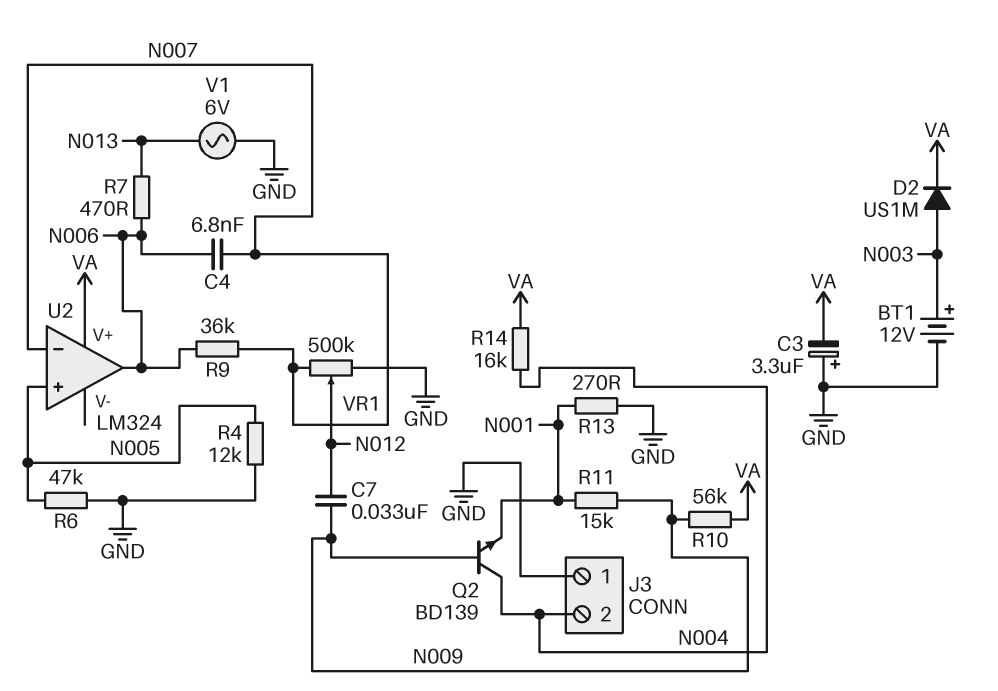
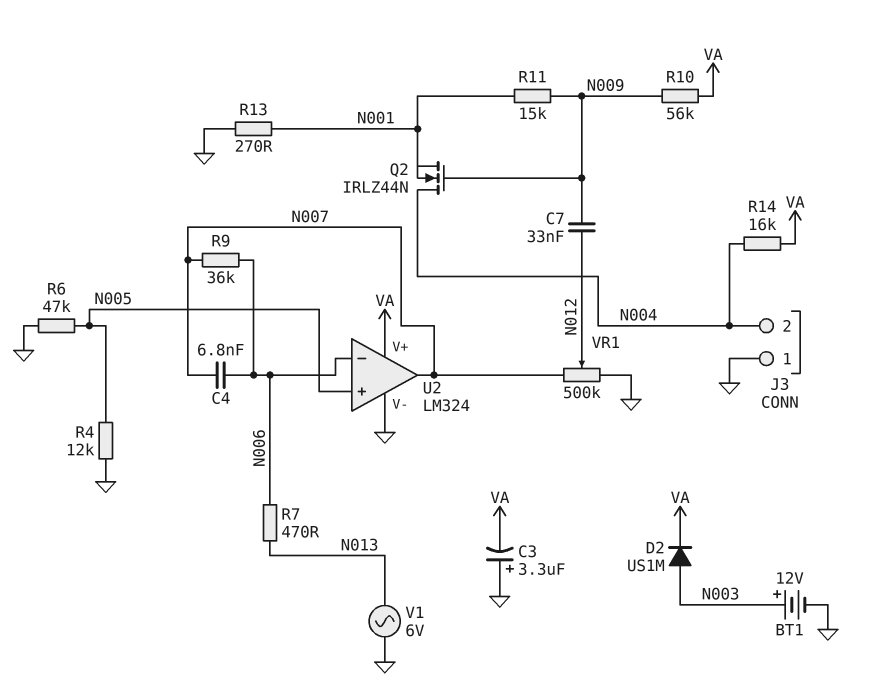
Q2: NPN BD139 (B N009, C N004, E N001) -> NMOS IRLZ44N (G N009, D N004, S N001)
U2 pin V-: none -> GND
U2 pin in-: N007 -> N006
U2 pin out: N006 -> N007

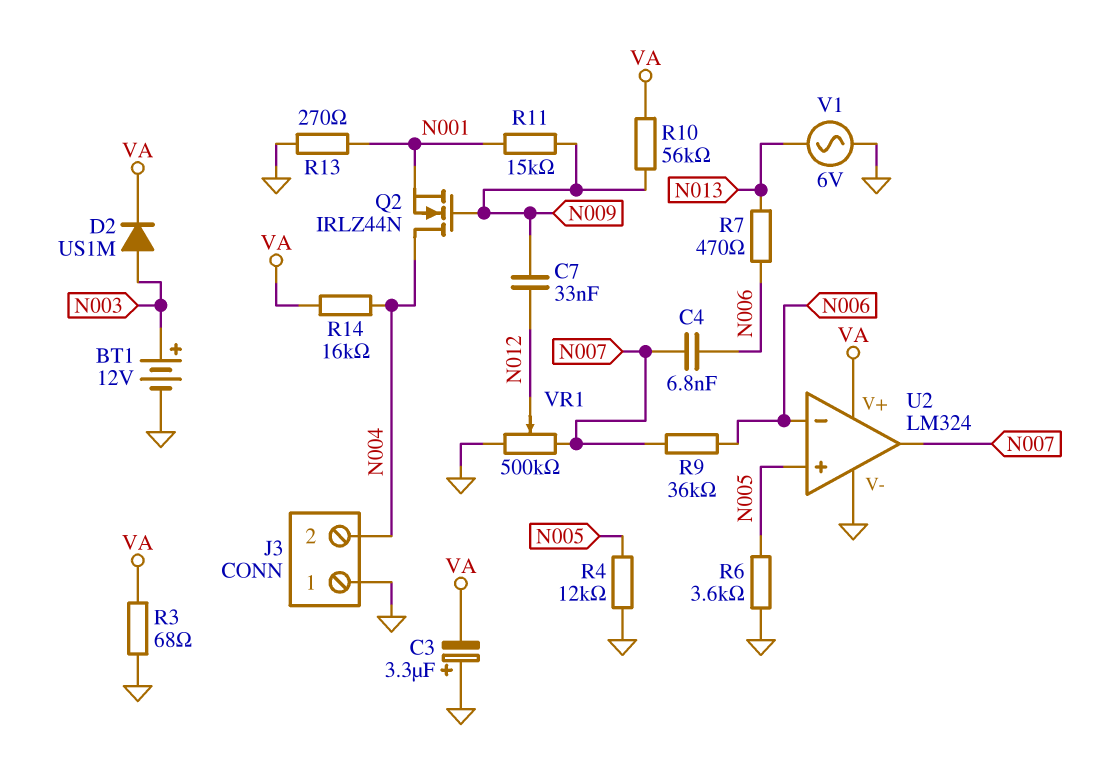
R3: none -> 68 (GND, VA)
R6: 47k (GND, N005) -> 3.6k (GND, N005)

